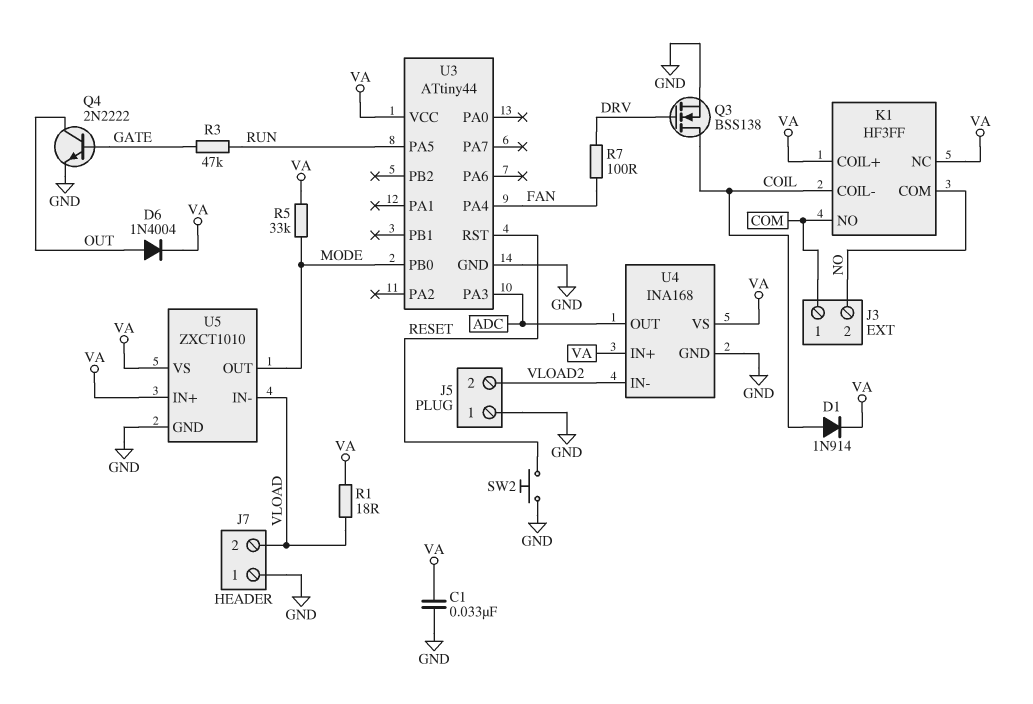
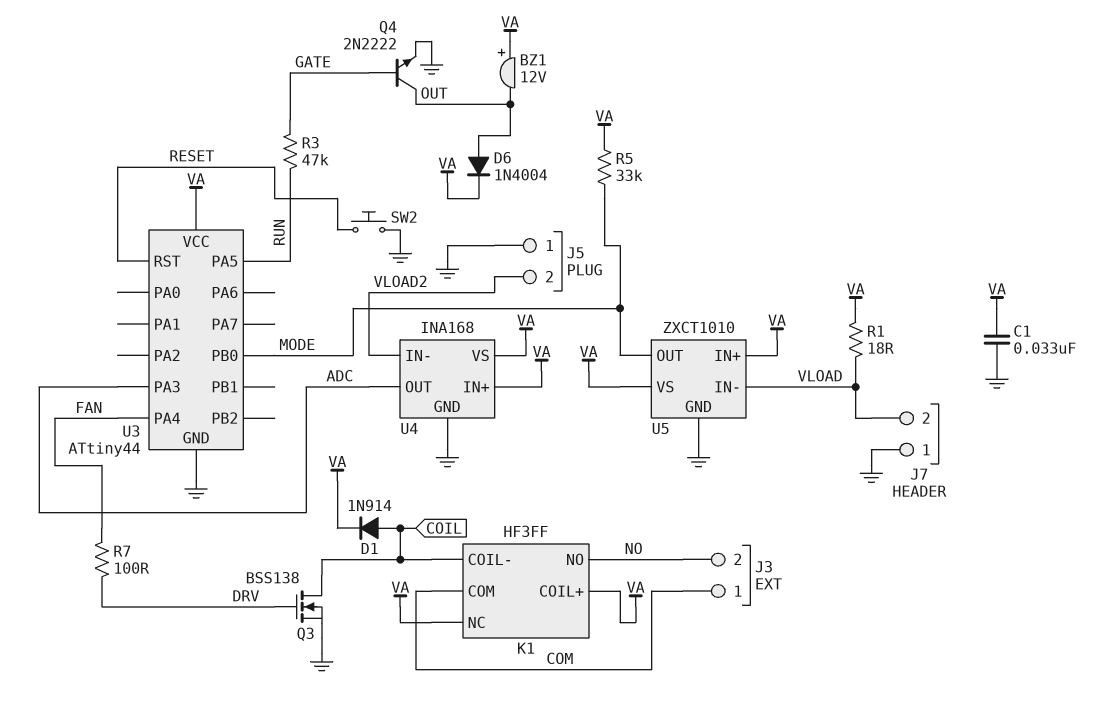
BZ1: none -> buzzer 12V (plus VA, minus OUT)
K1 pin COM: NO -> COM
K1 pin NO: COM -> NO

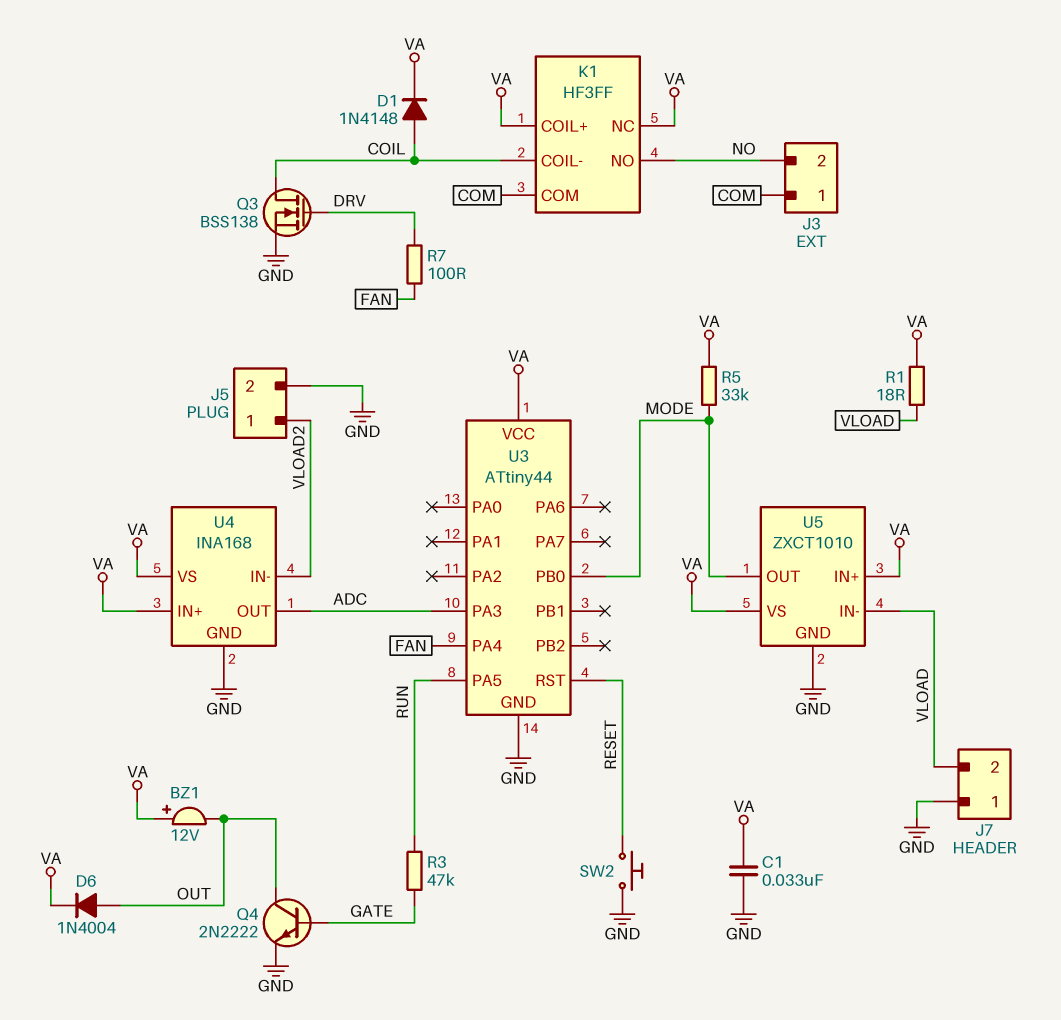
D1: diode 1N914 (A COIL, K VA) -> diode 1N4148 (A COIL, K VA)
J5 pin 1: GND -> VLOAD2
J5 pin 2: VLOAD2 -> GND

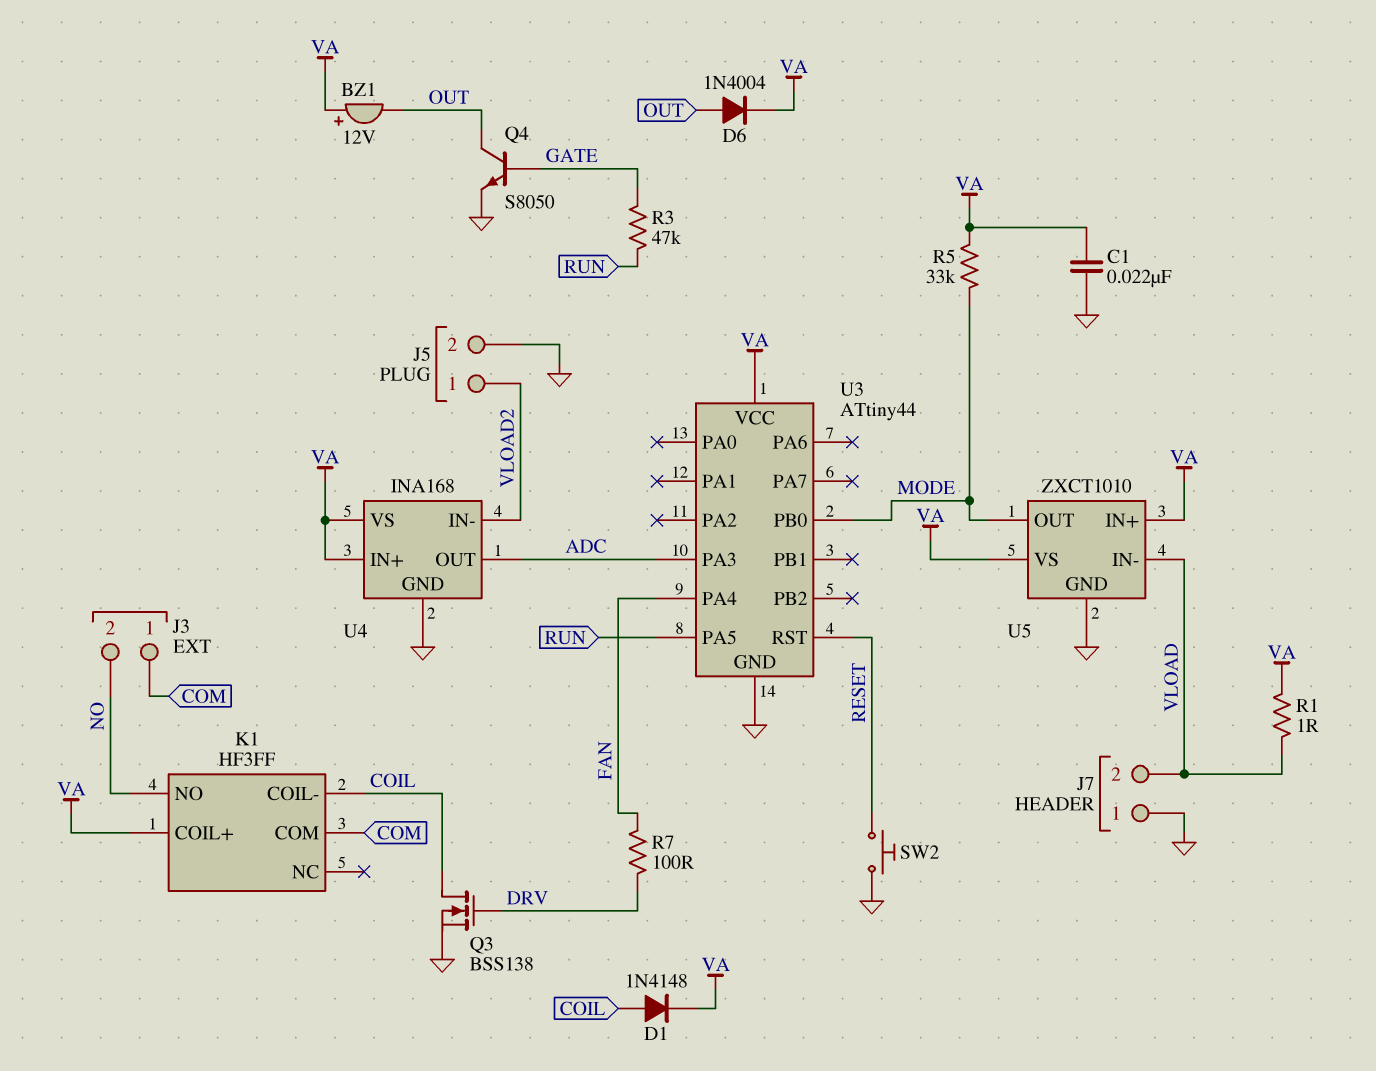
C1: 33nF (GND, VA) -> 22nF (GND, VA)
K1 pin NC: VA -> none
Q4: NPN 2N2222 (B GATE, C OUT, E GND) -> NPN S8050 (B GATE, C OUT, E GND)
R1: 18 (VA, VLOAD) -> 1 (VA, VLOAD)

